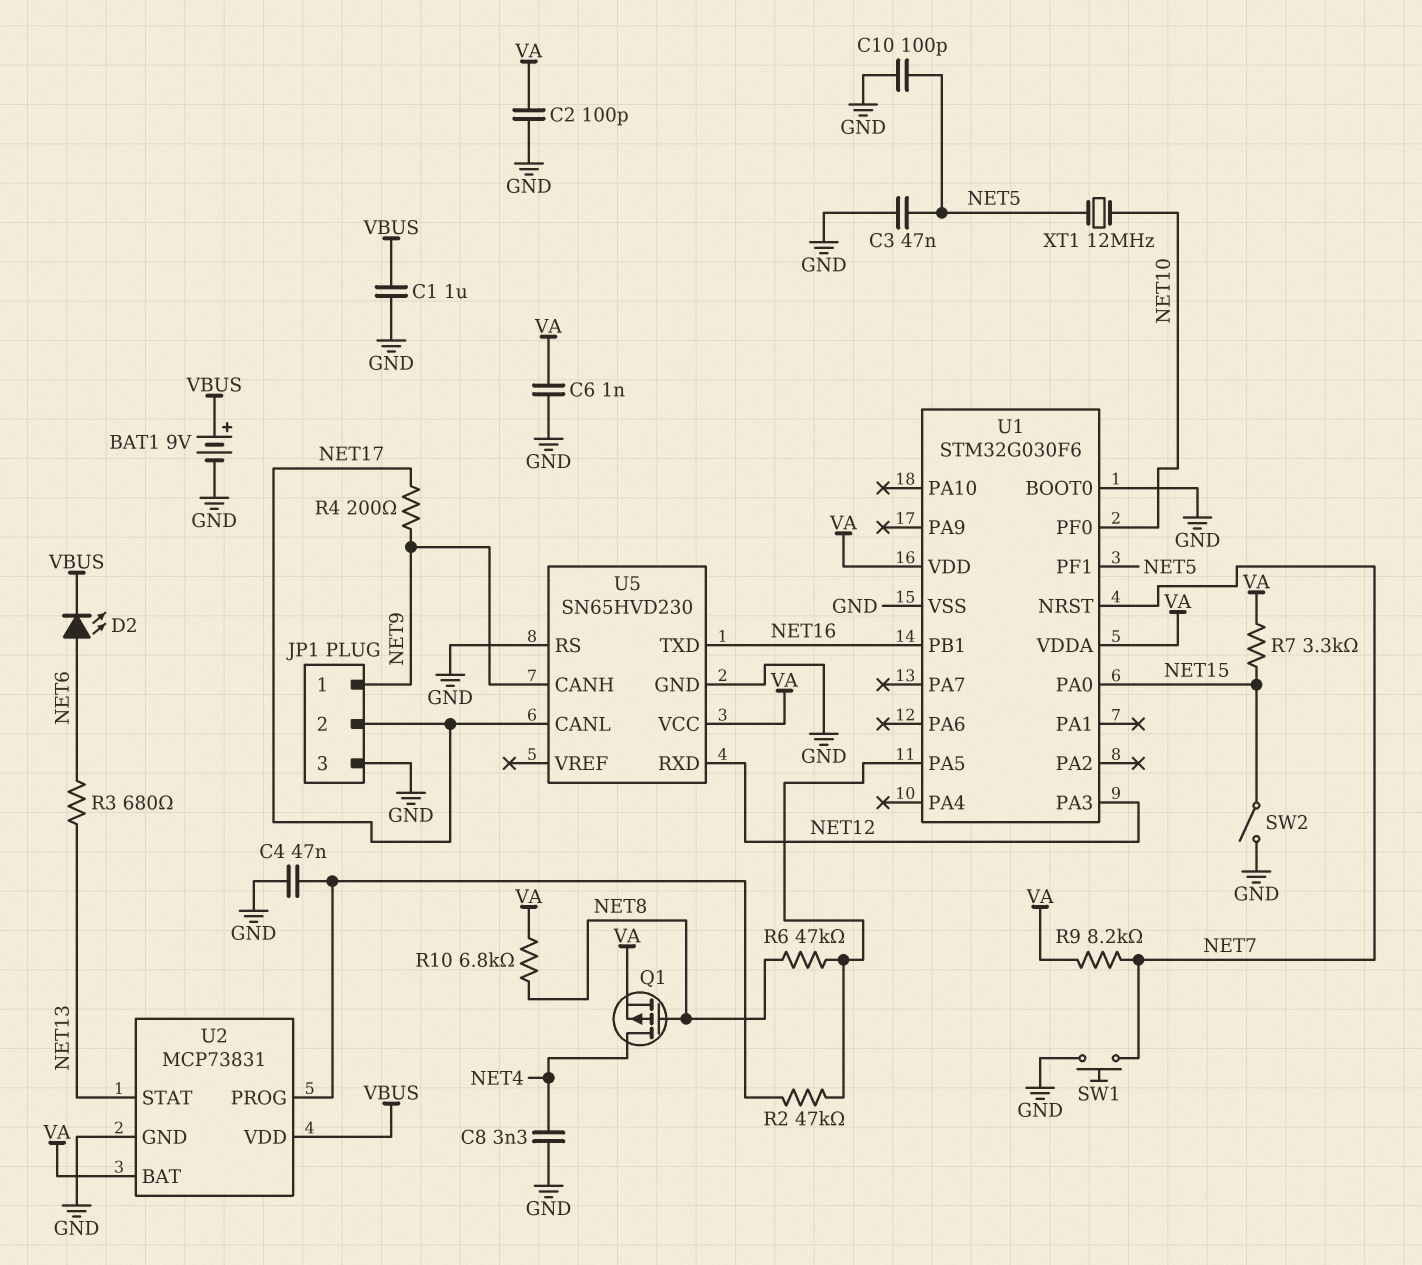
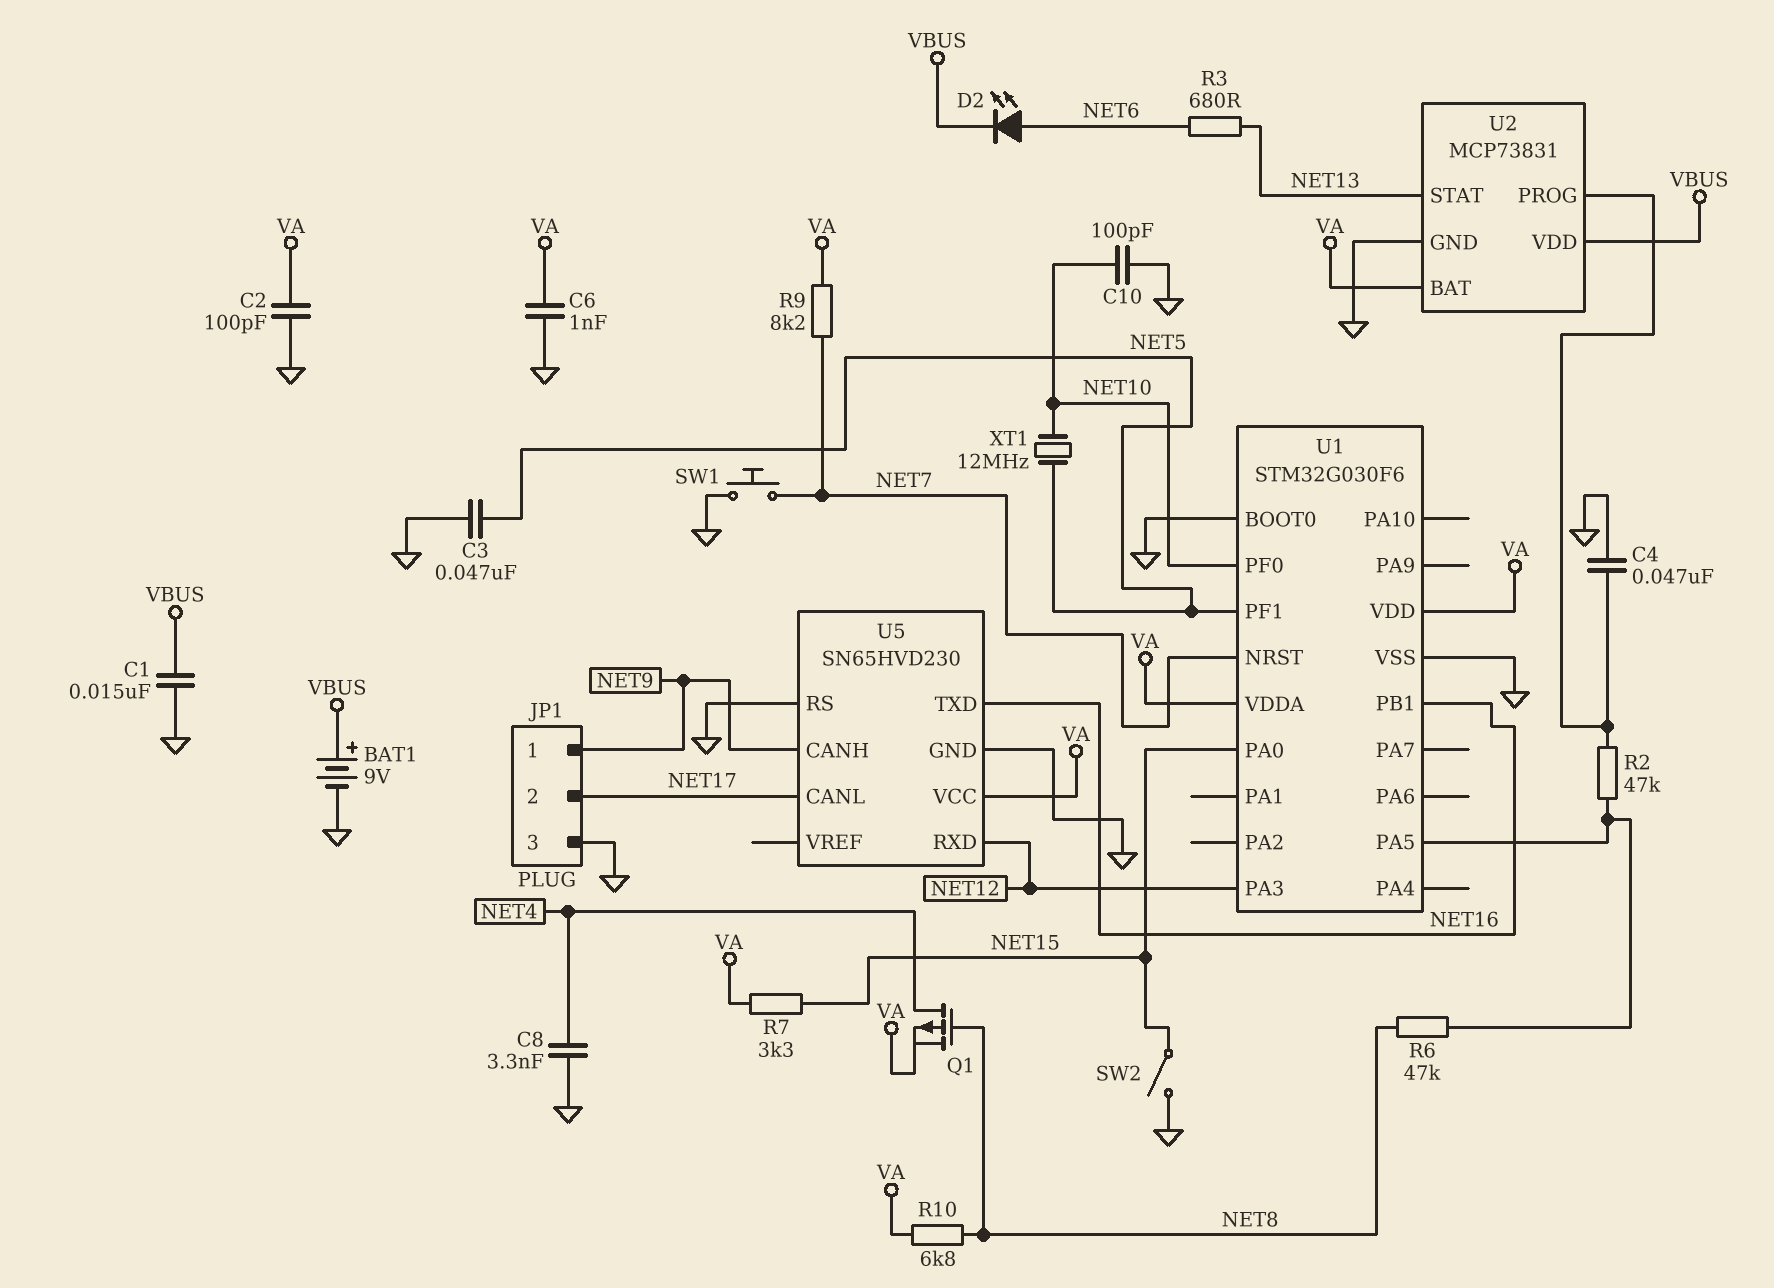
C1: 1uF (GND, VBUS) -> 15nF (GND, VBUS)
C10: 100pF (GND, NET5) -> 100pF (GND, NET10)
R4: 200 (NET9, NET17) -> none

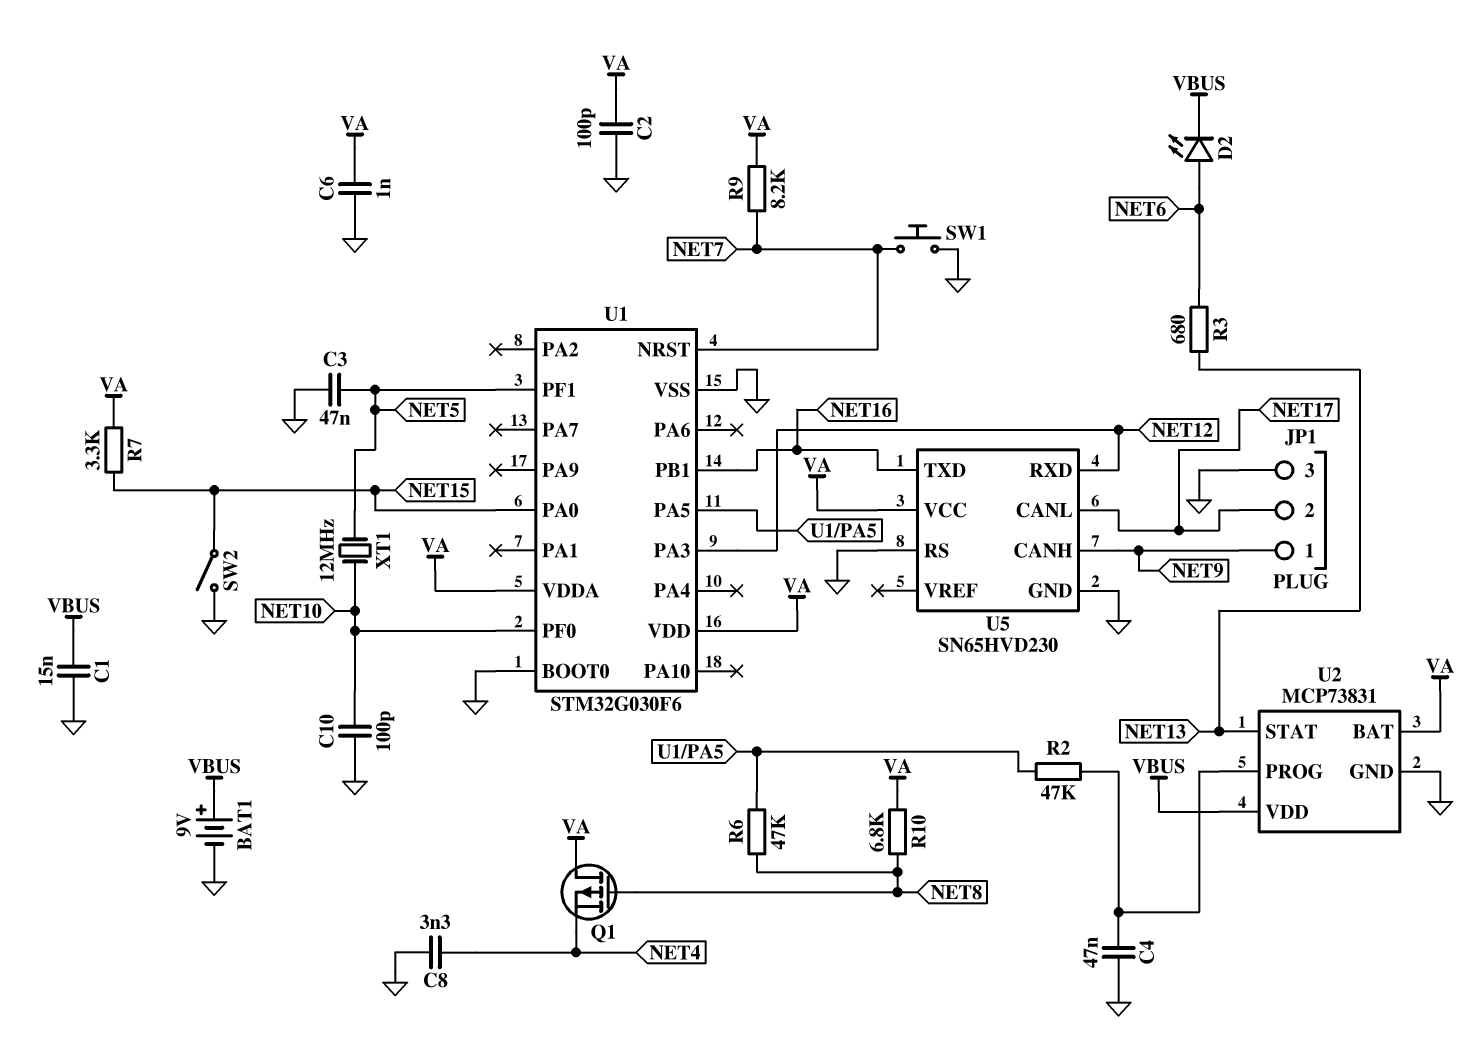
Q1: PMOS (G NET8, D NET4, S VA) -> PMOS (G NET8, D VA, S NET4)

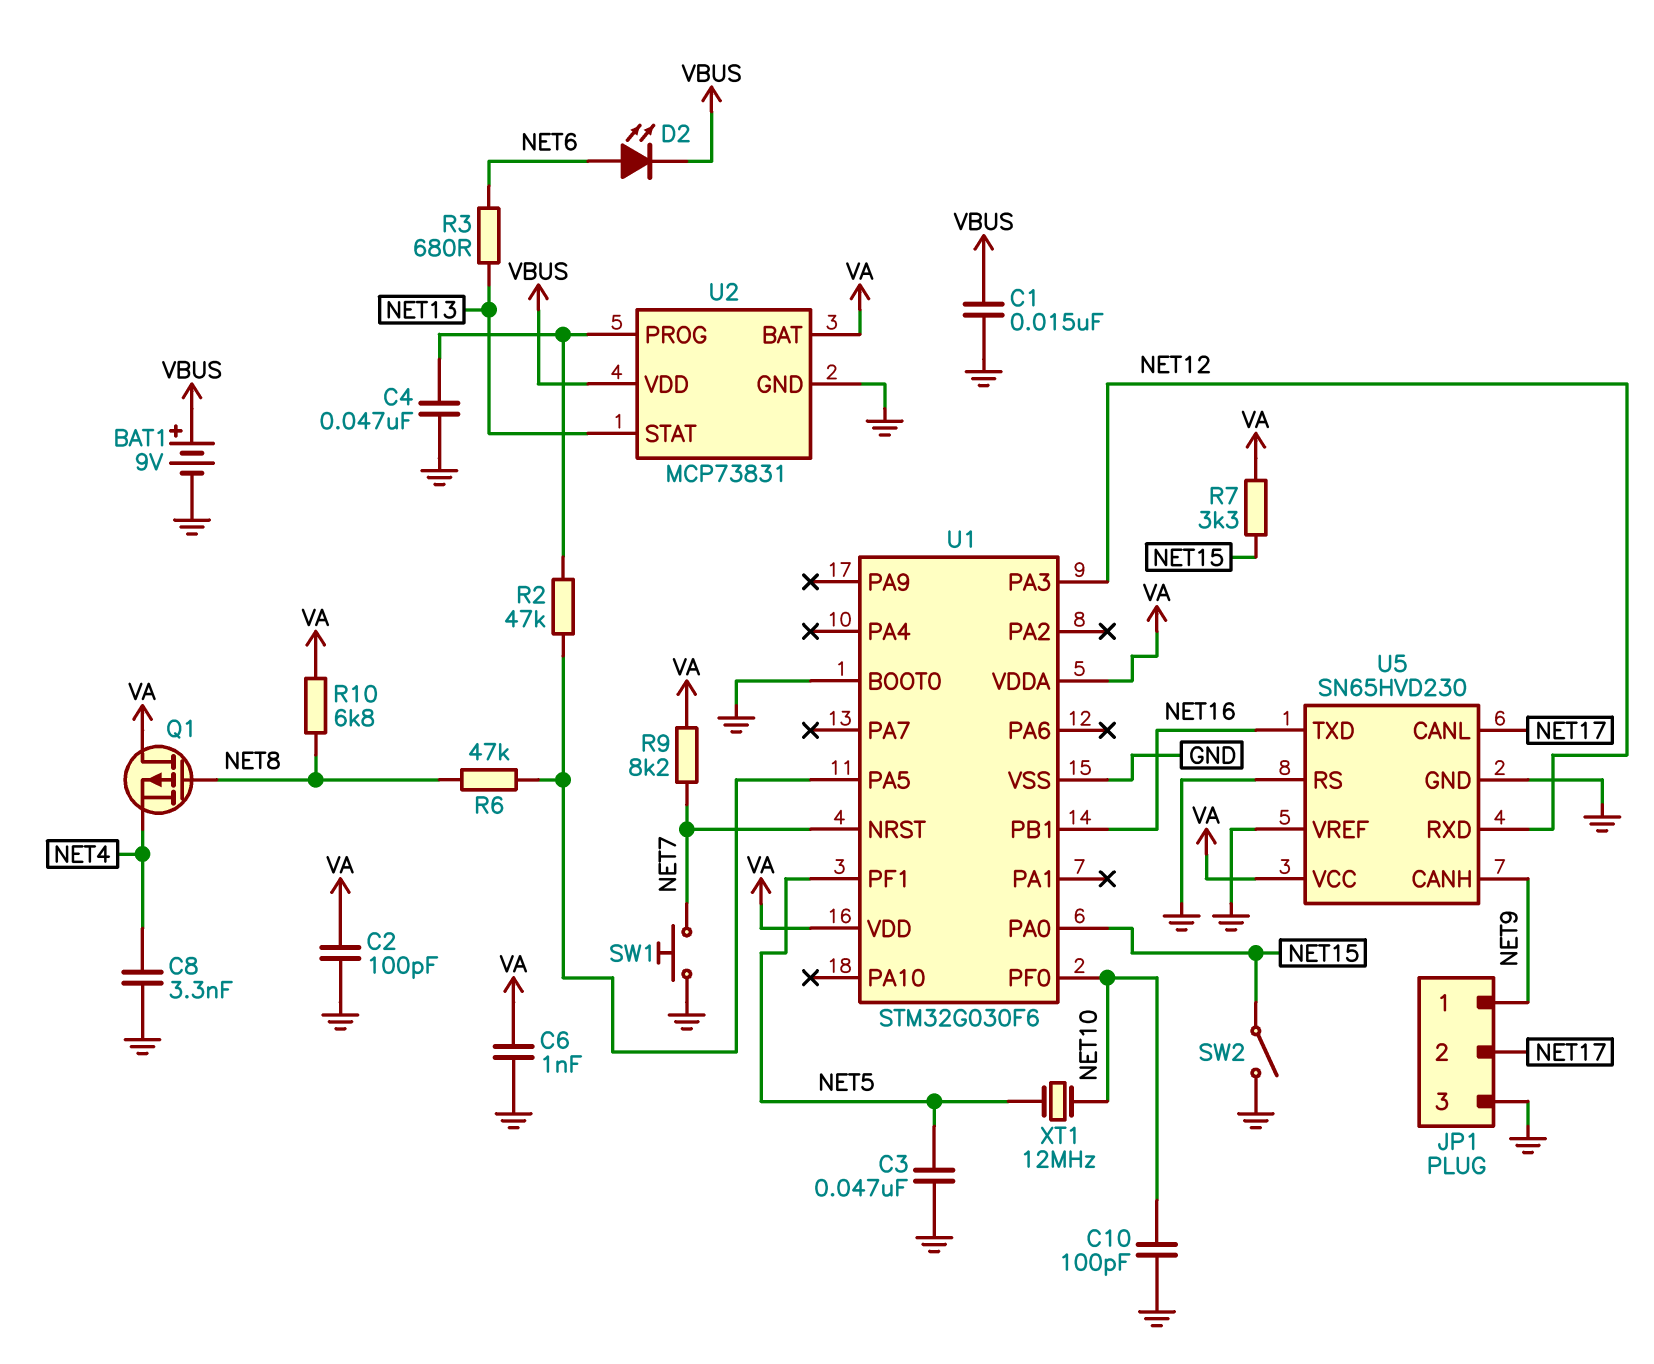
U5 pin VREF: none -> GND

